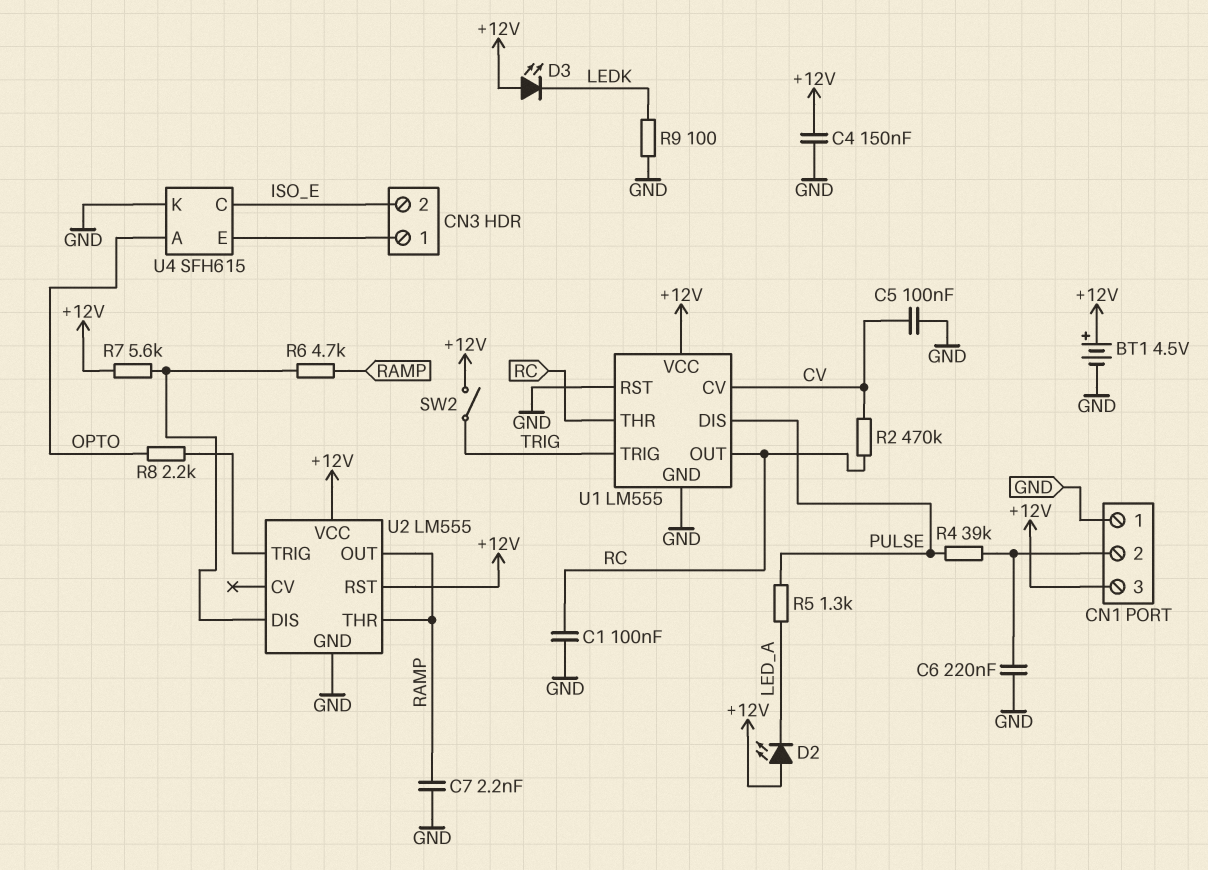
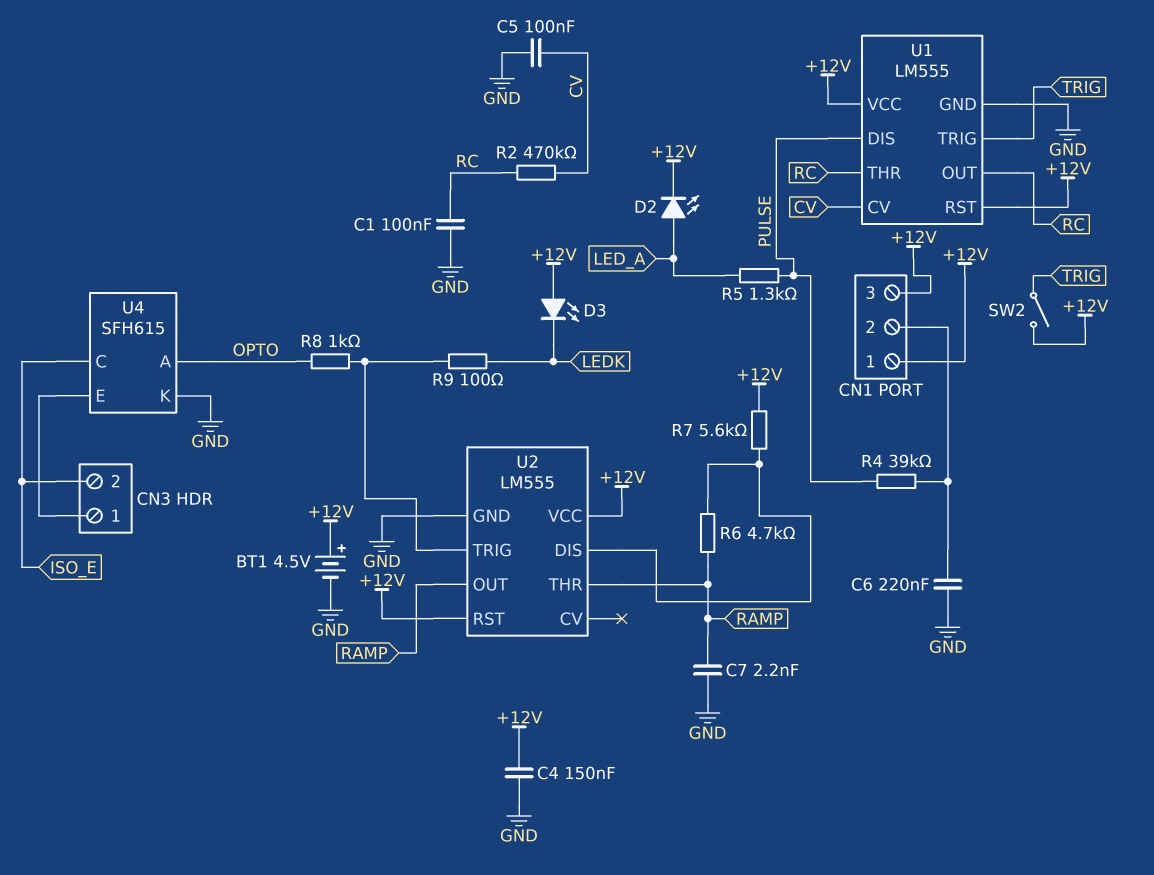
CN1 pin 1: GND -> +12V
D2: LED (A +12V, K LED_A) -> LED (A LED_A, K +12V)
R8: 2.2k (OPTO, U2/TRIG) -> 1k (OPTO, U2/TRIG)
R9: 100 (GND, LEDK) -> 100 (LEDK, U2/TRIG)
U1 pin RST: GND -> +12V

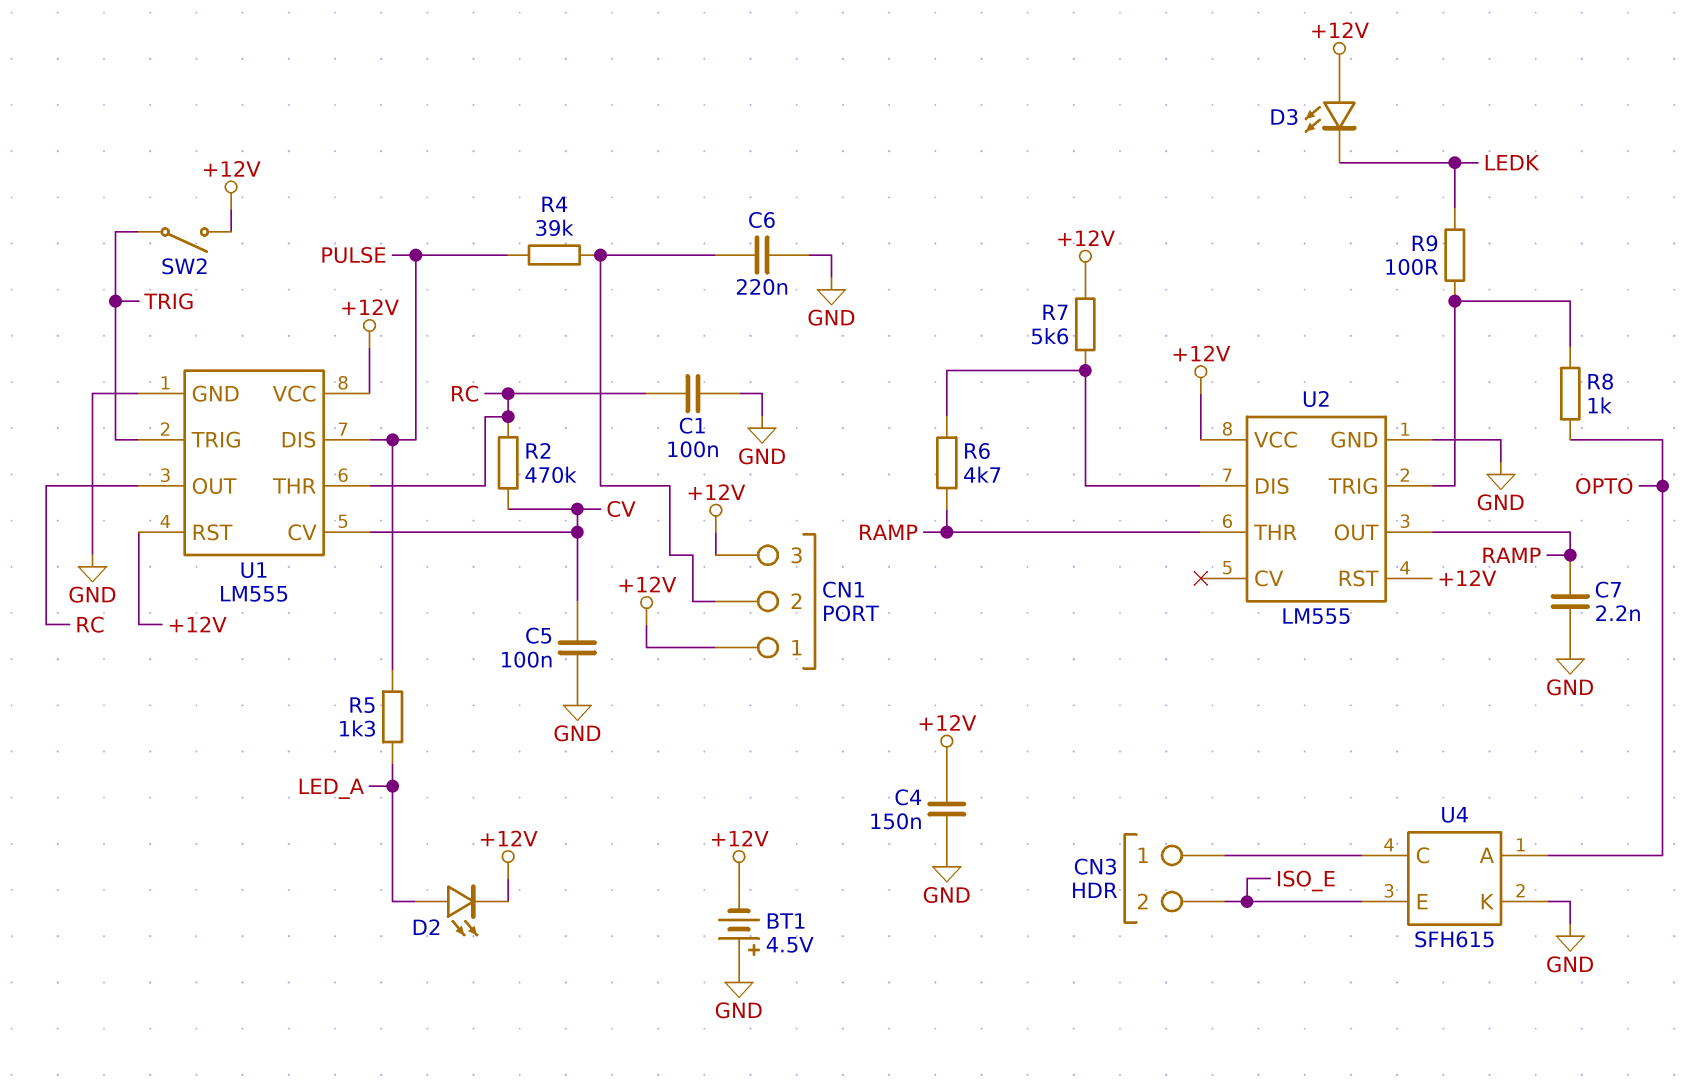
BT1: 4.5V (plus +12V, minus GND) -> 4.5V (plus GND, minus +12V)
U4 pin C: ISO_E -> CN3/1
U4 pin E: CN3/1 -> ISO_E

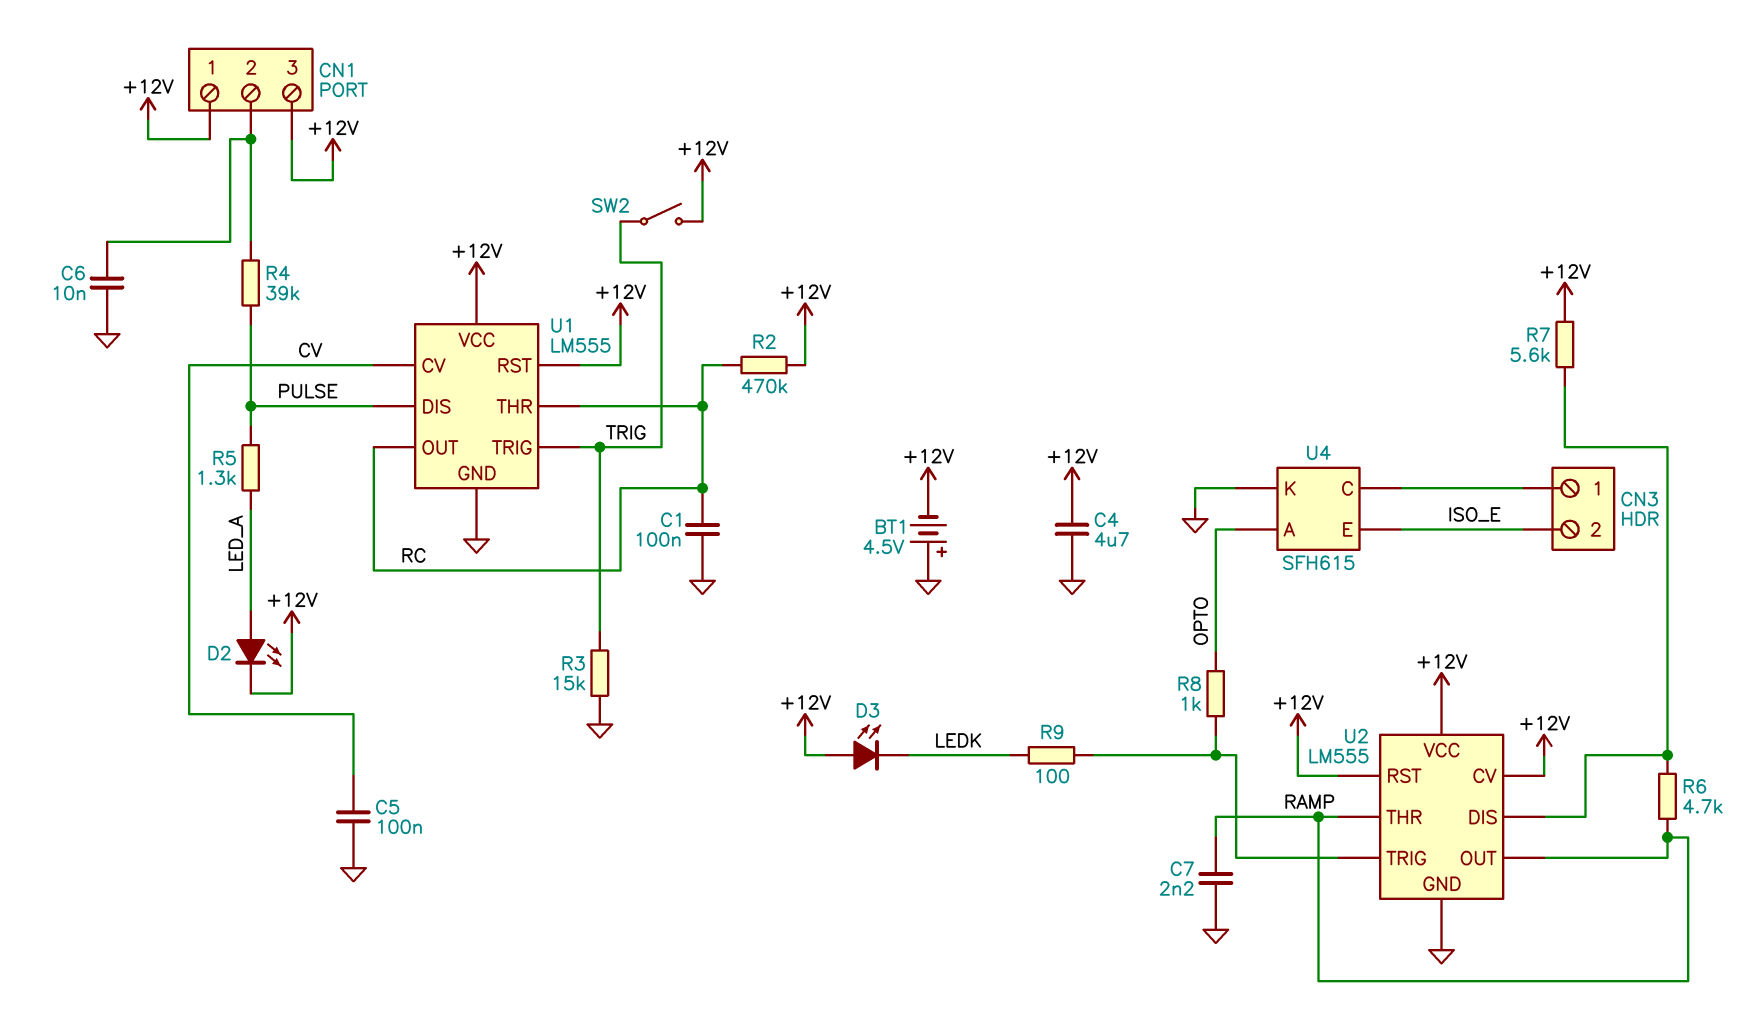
C4: 150nF (+12V, GND) -> 4.7uF (+12V, GND)
C6: 220nF (CN1/2, GND) -> 10nF (CN1/2, GND)
R2: 470k (CV, RC) -> 470k (+12V, RC)
R3: none -> 15k (GND, TRIG)
U2 pin CV: none -> +12V

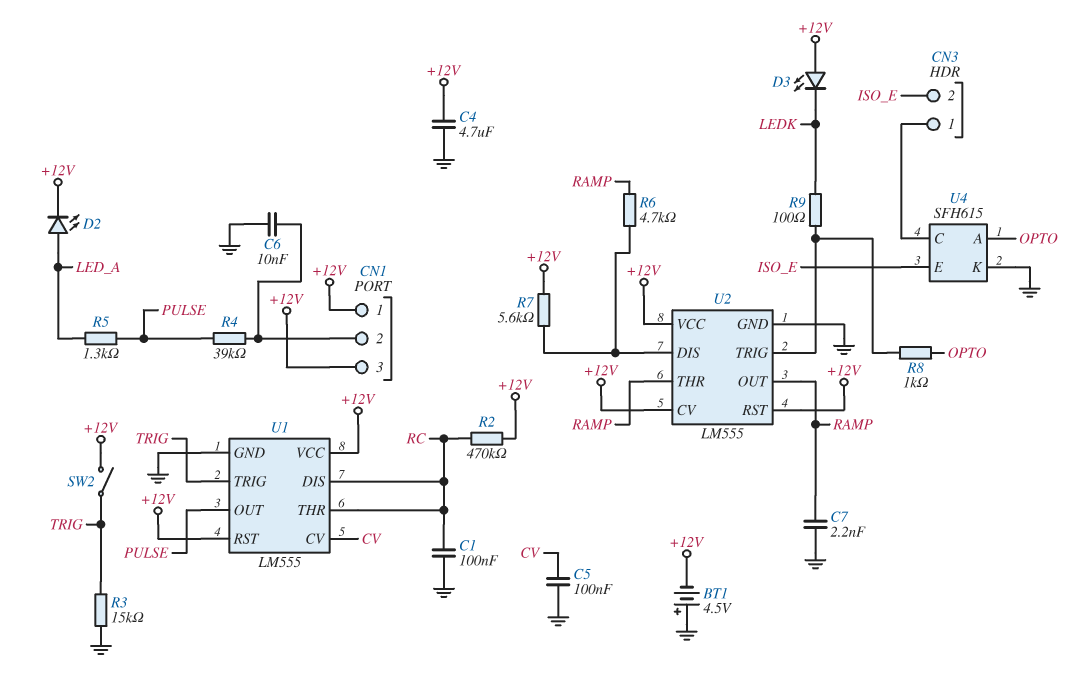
U1 pin DIS: PULSE -> RC
U1 pin OUT: RC -> PULSE

